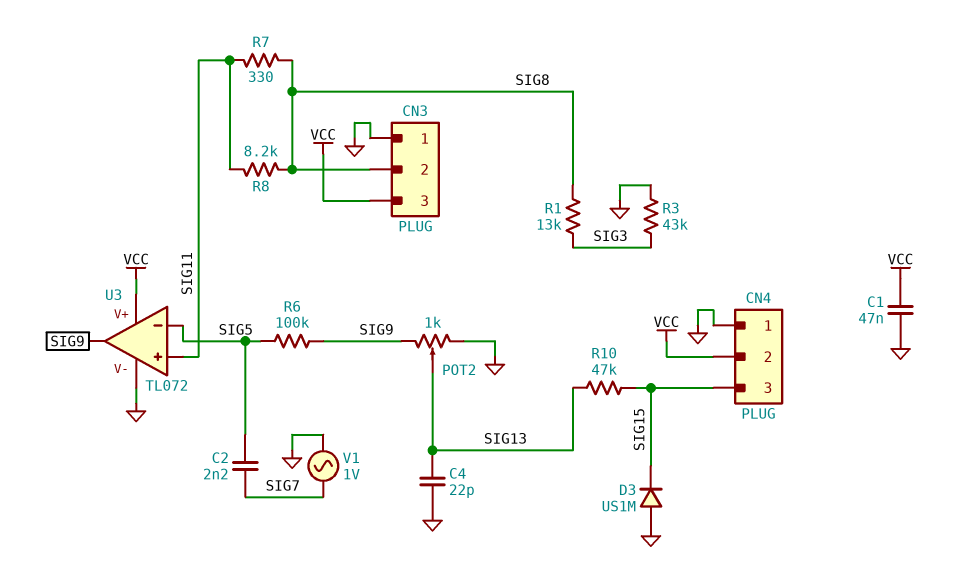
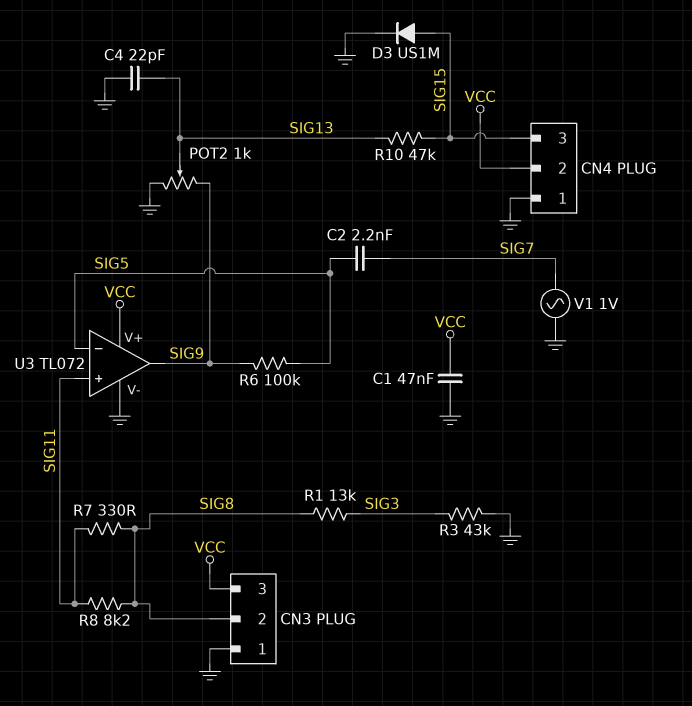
D3: diode US1M (A GND, K SIG15) -> diode US1M (A SIG15, K GND)

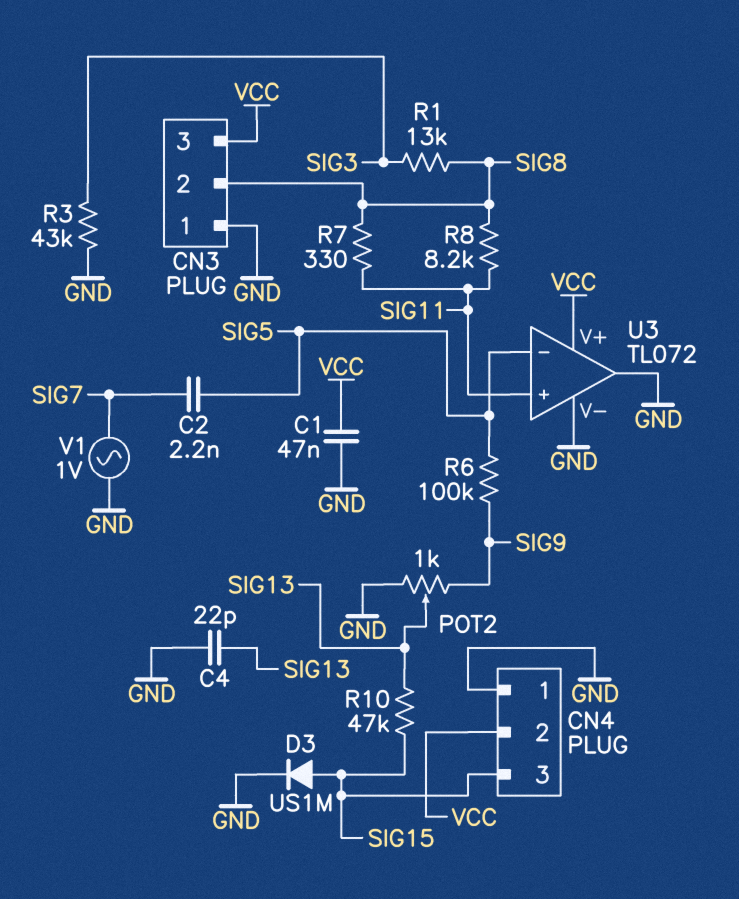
U3 pin out: SIG9 -> GND

